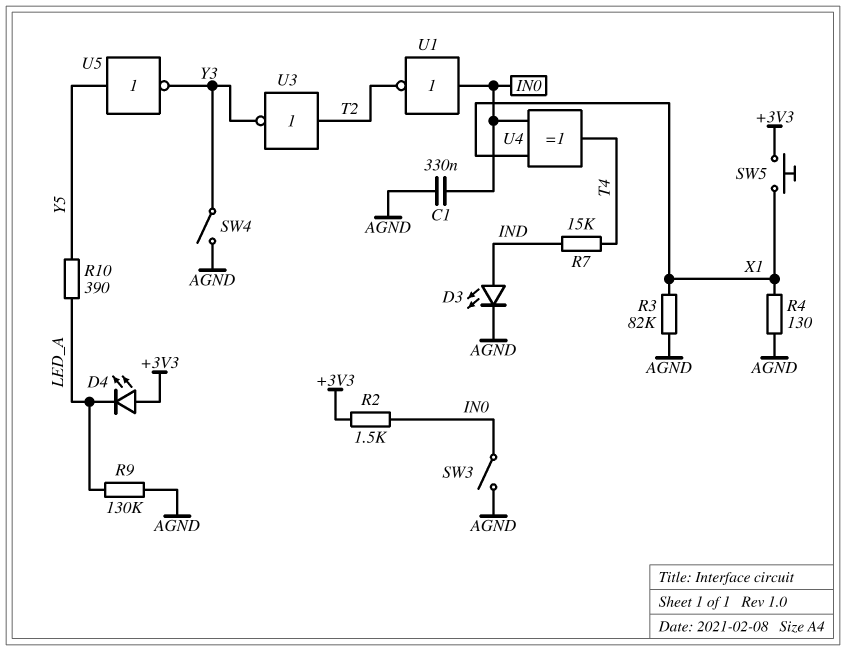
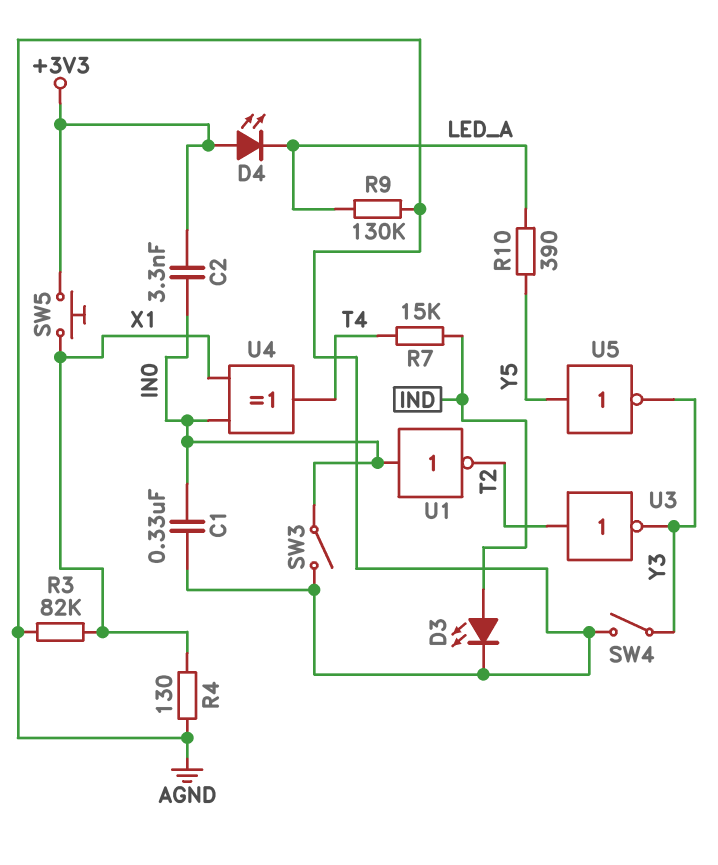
C2: none -> 3.3nF (+3V3, IN0)
R2: 1.5k (+3V3, IN0) -> none

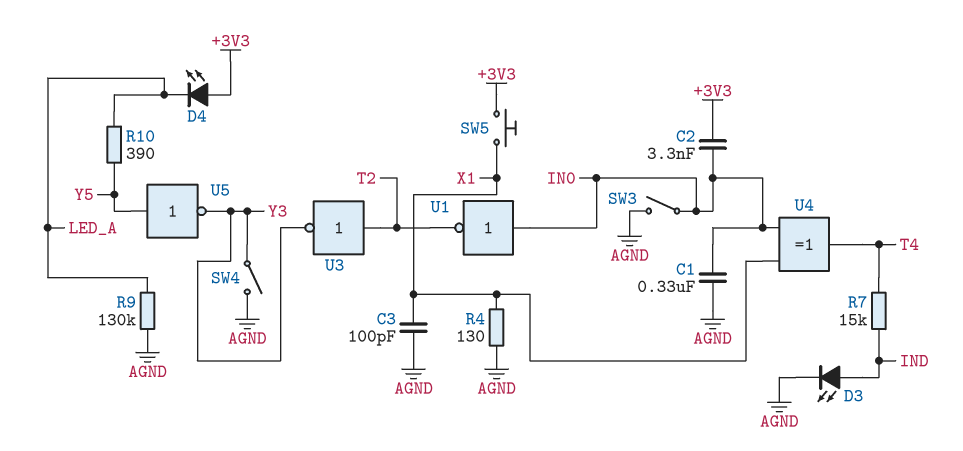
C3: none -> 100pF (AGND, X1)
R3: 82k (AGND, X1) -> none

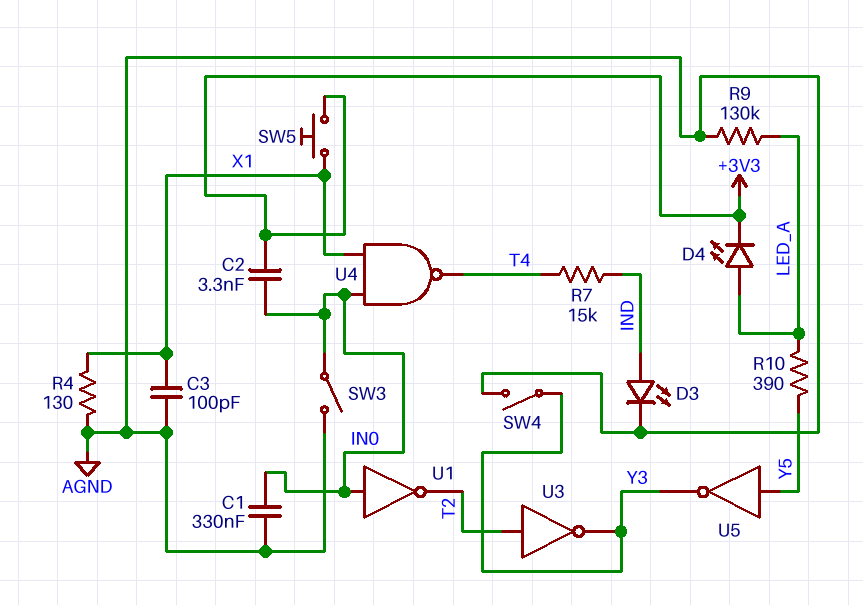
D4: LED (A +3V3, K LED_A) -> LED (A LED_A, K +3V3)
U4: XOR (in IN0, in X1, out T4) -> NAND (in IN0, in X1, out T4)

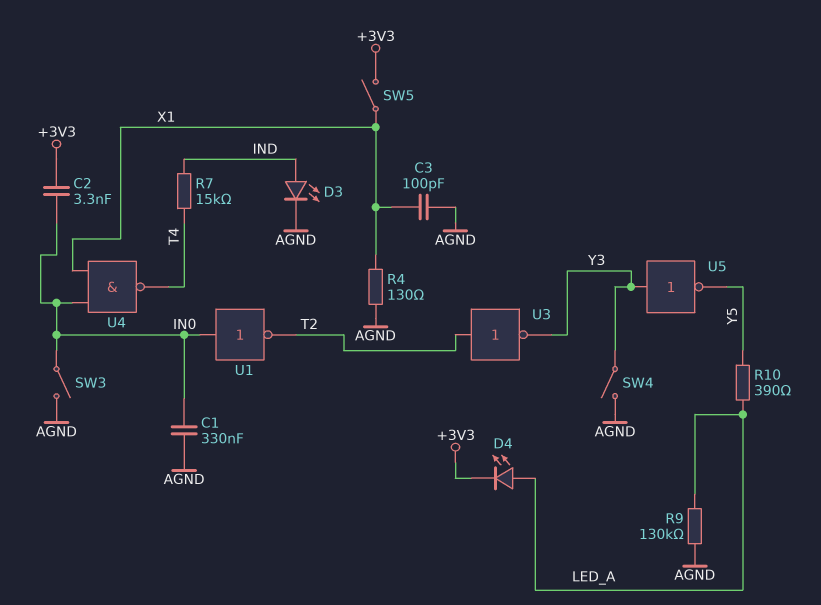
SW5: button (+3V3, X1) -> switch (+3V3, X1)
U5: NOT (in Y5, out Y3) -> NOT (in Y3, out Y5)

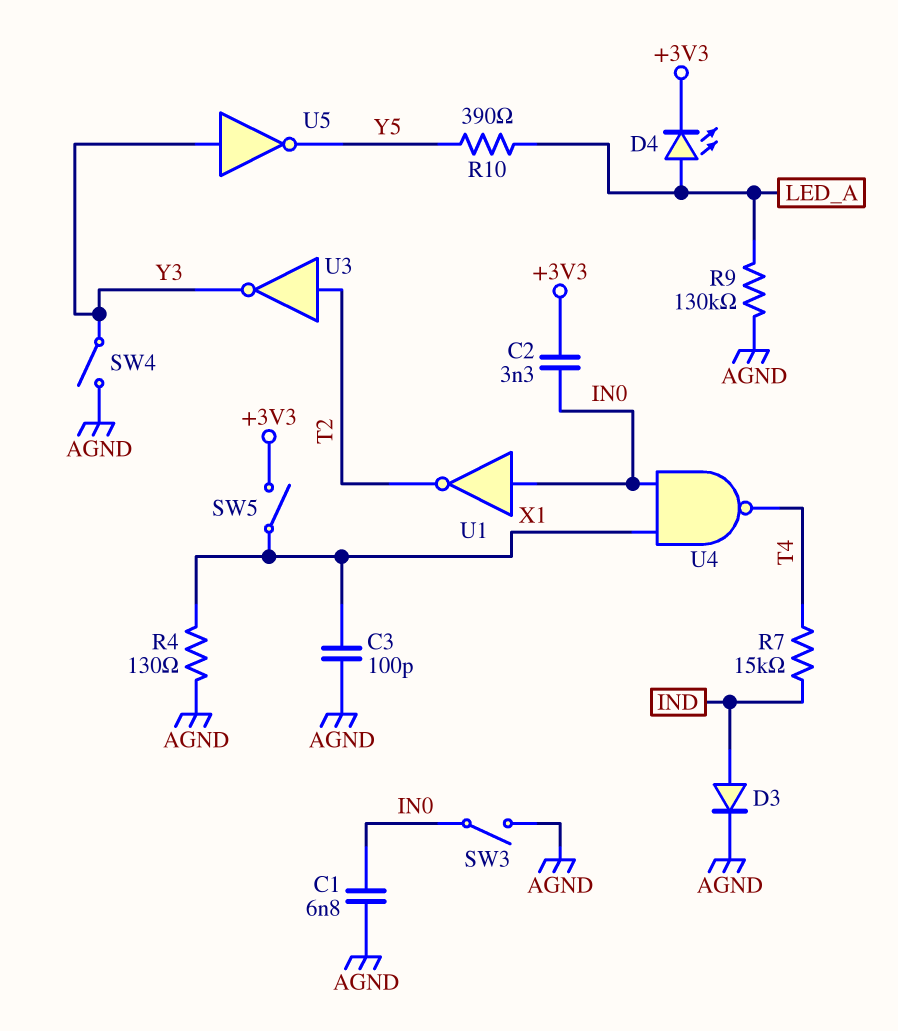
C1: 330nF (AGND, IN0) -> 6.8nF (AGND, IN0)
D3: LED (A IND, K AGND) -> diode (A IND, K AGND)

